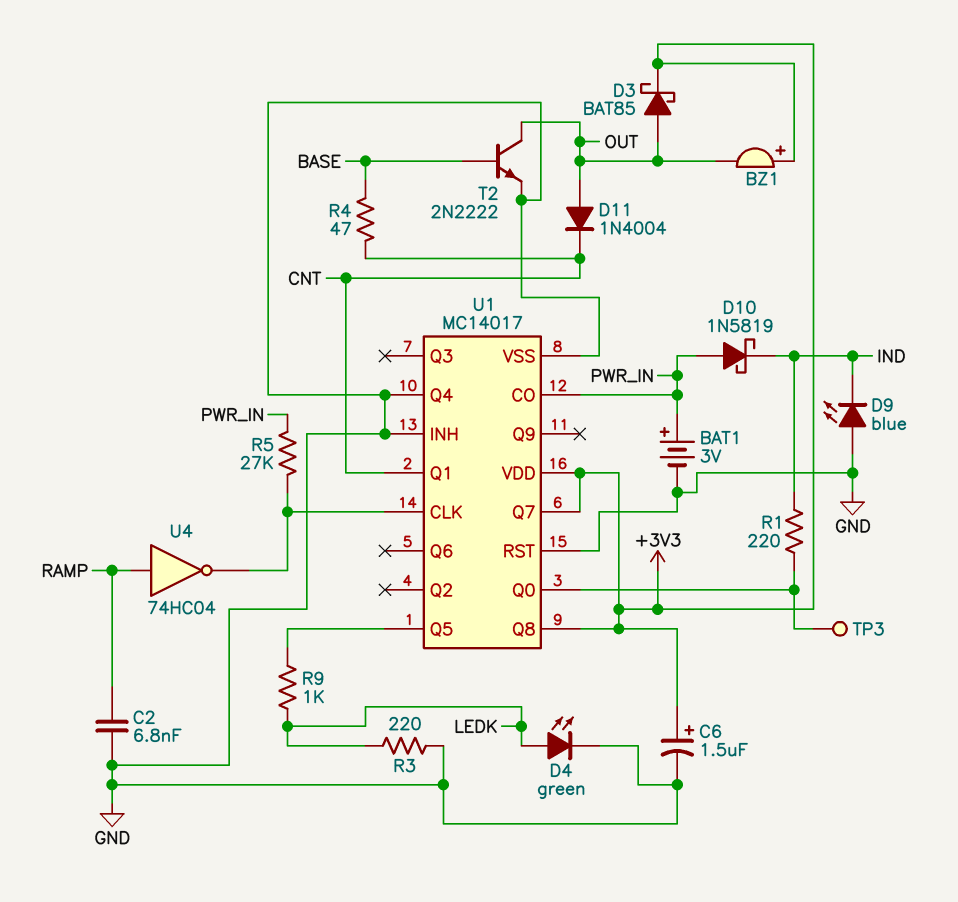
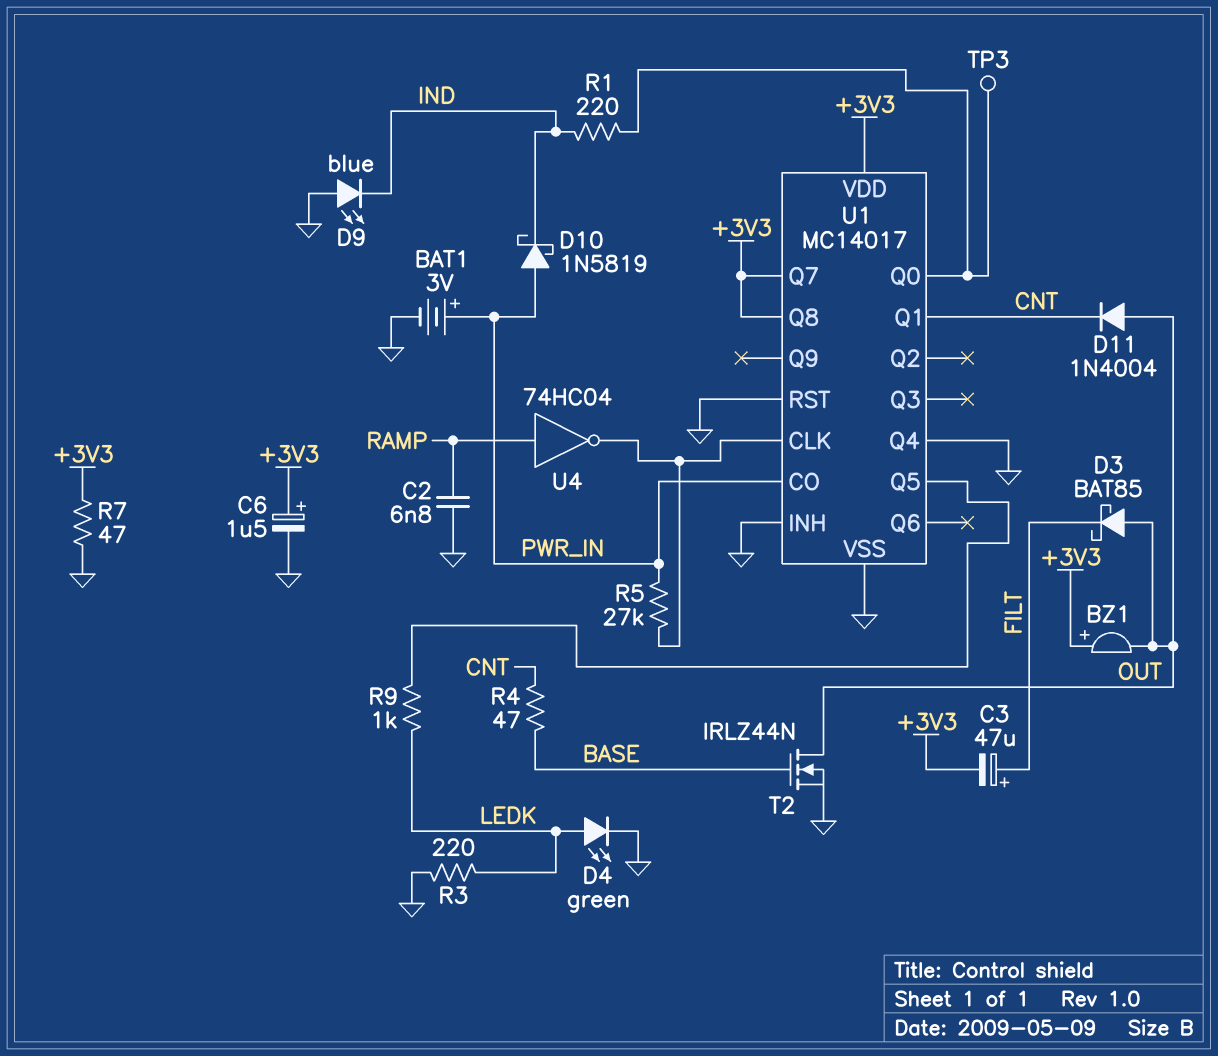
C3: none -> 47uF (plus FILT, minus +3V3)
D3: schottky BAT85 (A OUT, K +3V3) -> schottky BAT85 (A OUT, K FILT)
R7: none -> 47 (+3V3, GND)
T2: NPN 2N2222 (B BASE, C OUT, E GND) -> NMOS IRLZ44N (G BASE, D OUT, S GND)

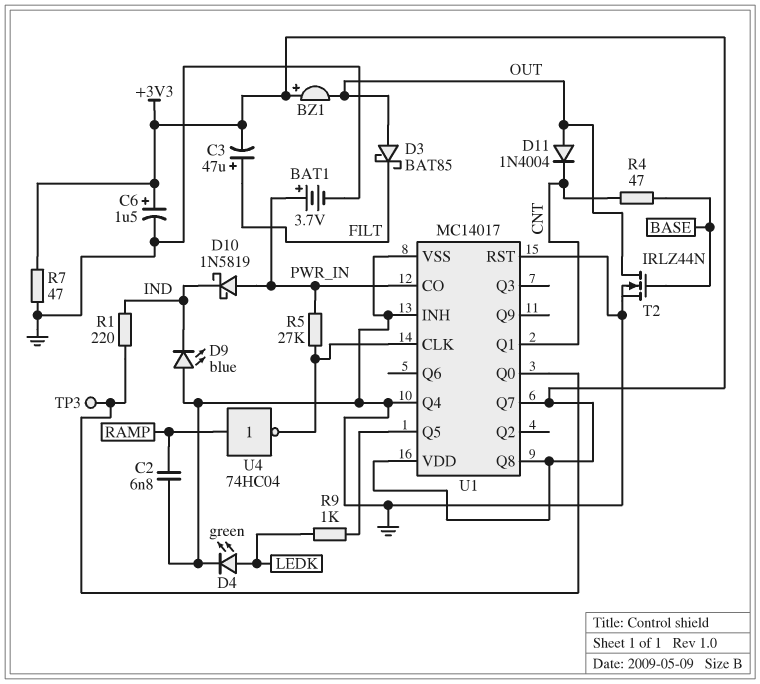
BAT1: 3V (plus PWR_IN, minus GND) -> 3.7V (plus PWR_IN, minus GND)
R3: 220 (GND, LEDK) -> none

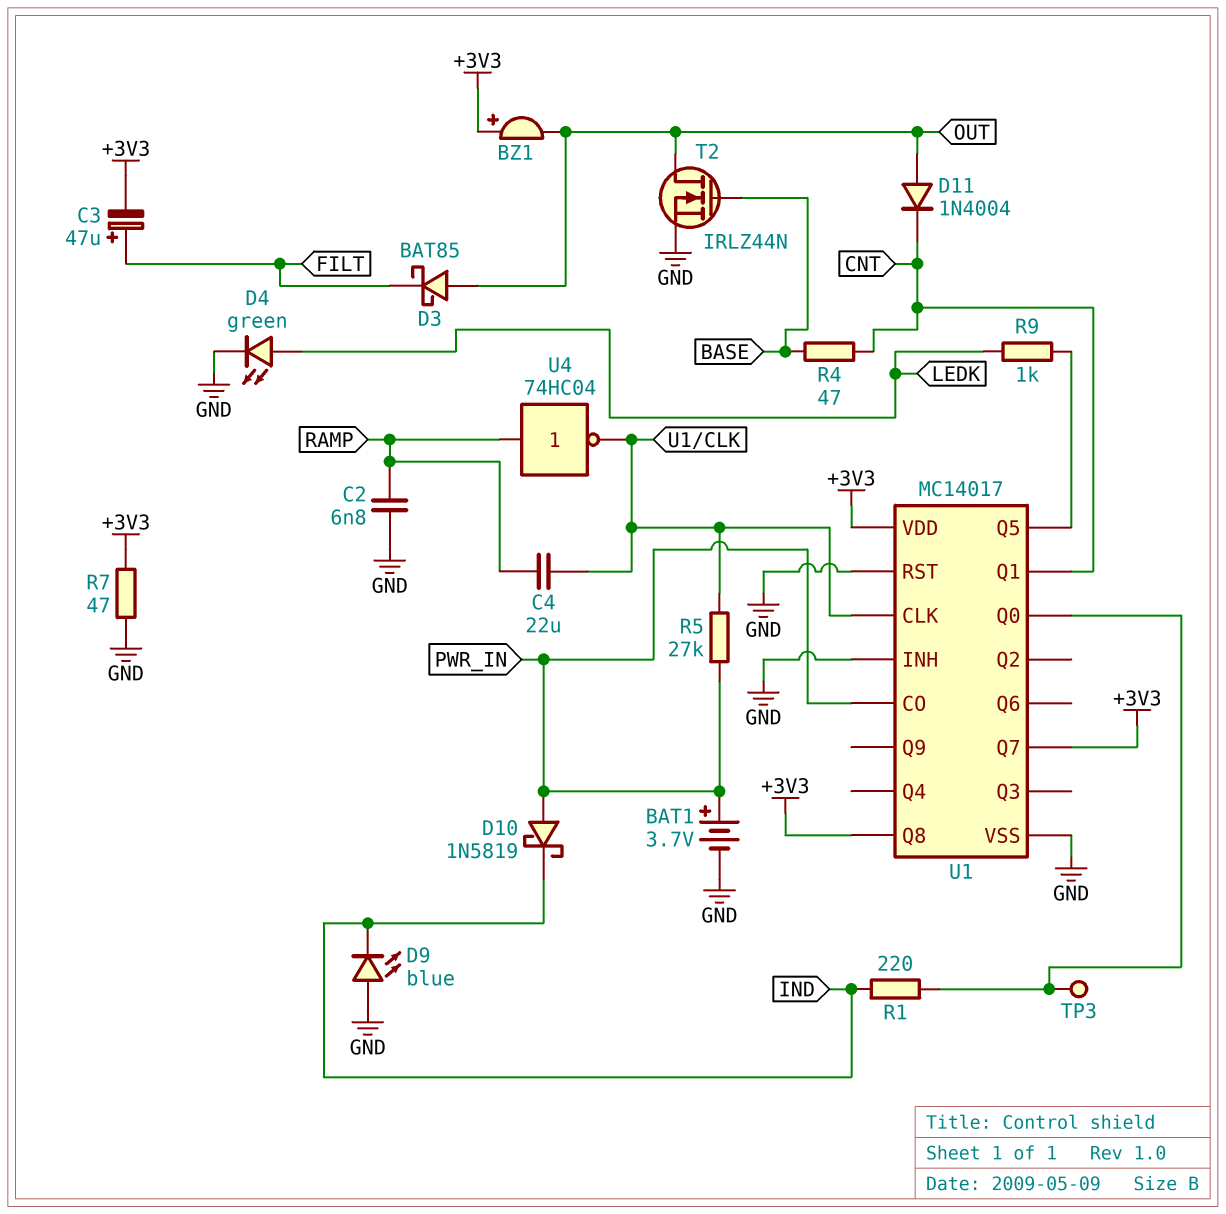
C4: none -> 22uF (RAMP, U1/CLK)
C6: 1.5uF (plus +3V3, minus GND) -> none
U1 pin Q4: GND -> none

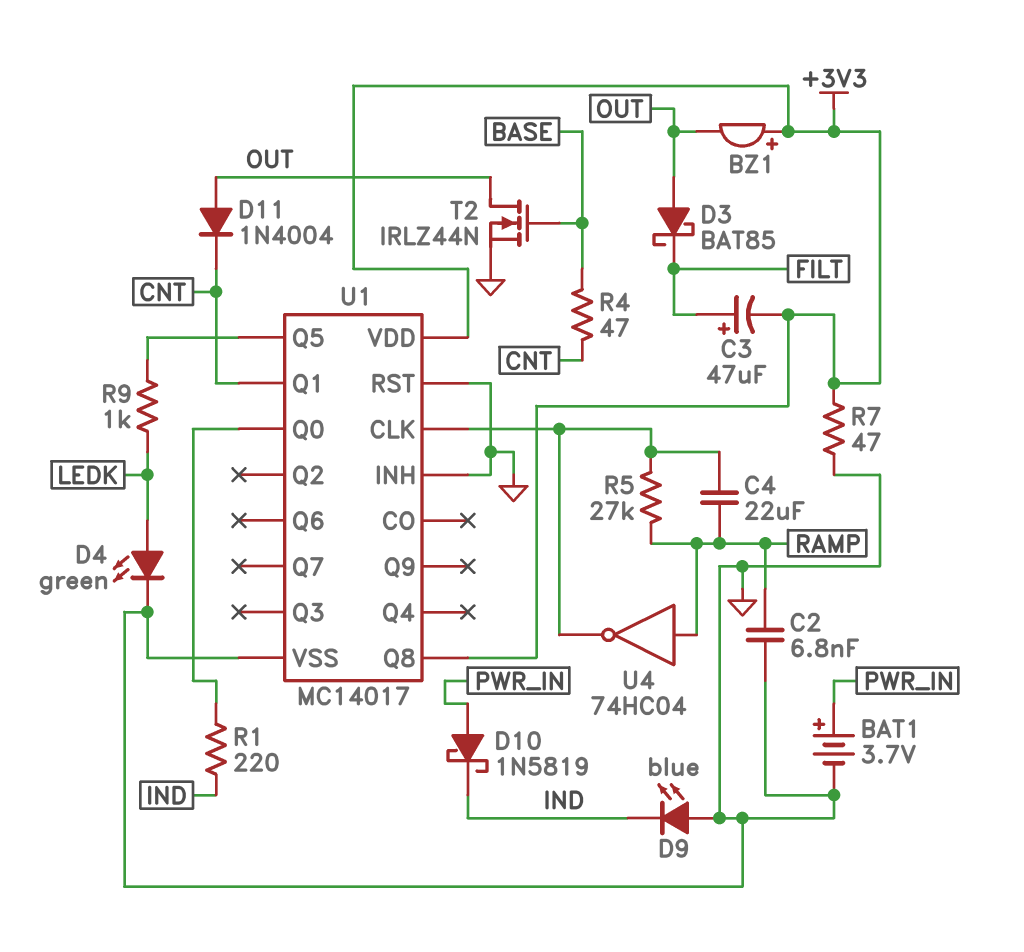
R5: 27k (PWR_IN, U1/CLK) -> 27k (RAMP, U1/CLK)
TP3: test point (U1/Q0) -> none
U1 pin CO: PWR_IN -> none
U1 pin Q7: +3V3 -> none

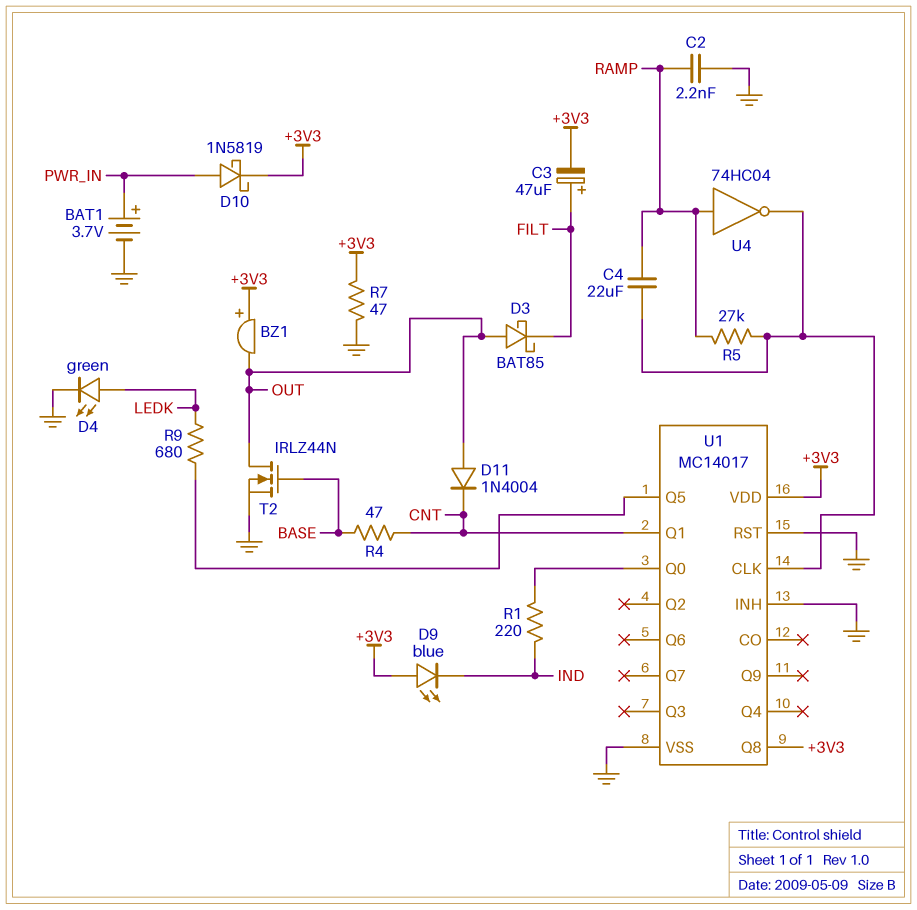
C2: 6.8nF (GND, RAMP) -> 2.2nF (GND, RAMP)
D9: LED blue (A GND, K IND) -> LED blue (A +3V3, K IND)
D10: schottky 1N5819 (A PWR_IN, K IND) -> schottky 1N5819 (A PWR_IN, K +3V3)
R9: 1k (LEDK, U1/Q5) -> 680 (LEDK, U1/Q5)

